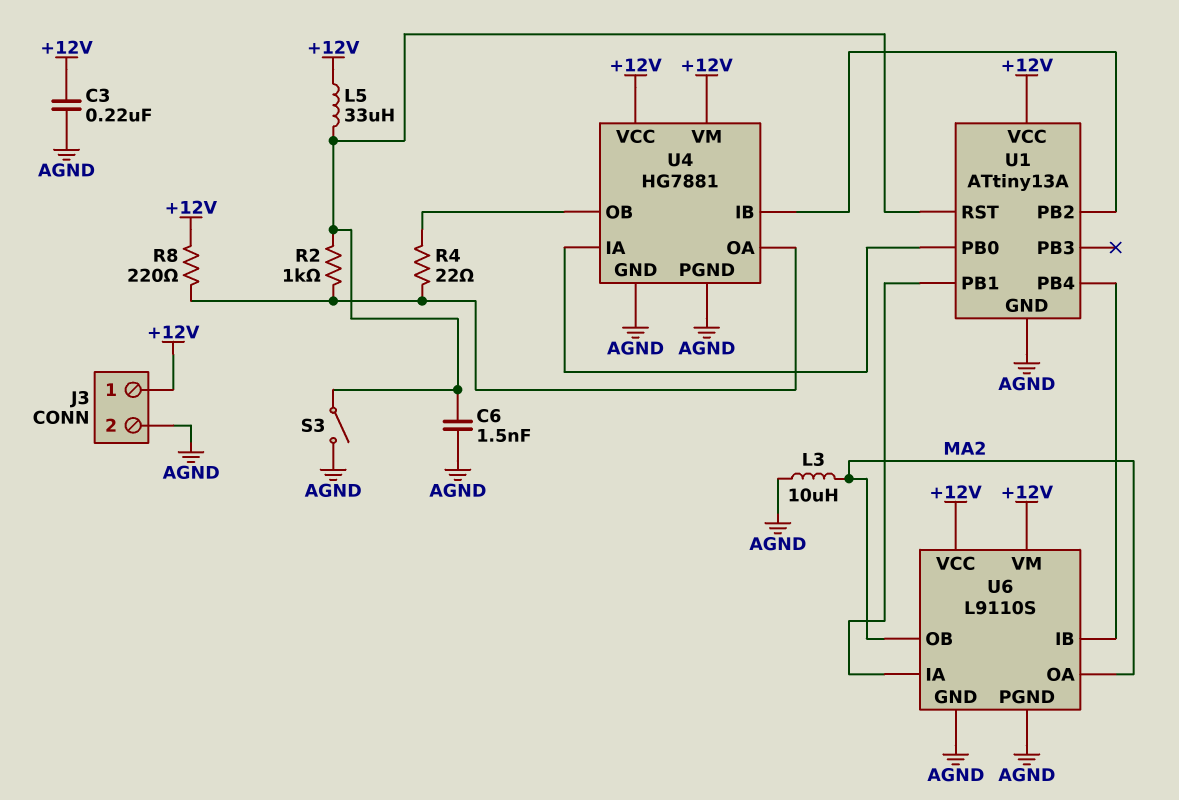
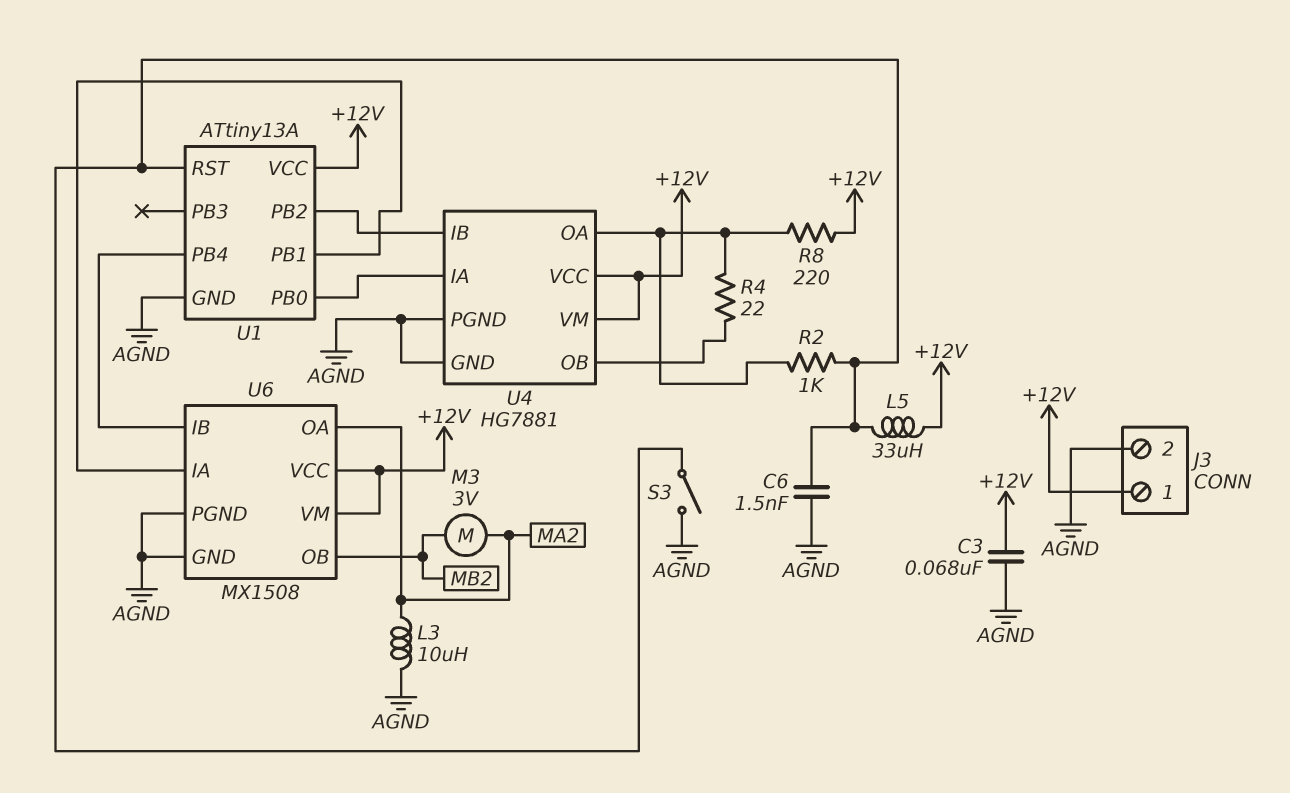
C3: 220nF (+12V, AGND) -> 68nF (+12V, AGND)
M3: none -> motor 3V (MA2, MB2)
U6: L9110S -> MX1508
U6 pin OB: MA2 -> MB2

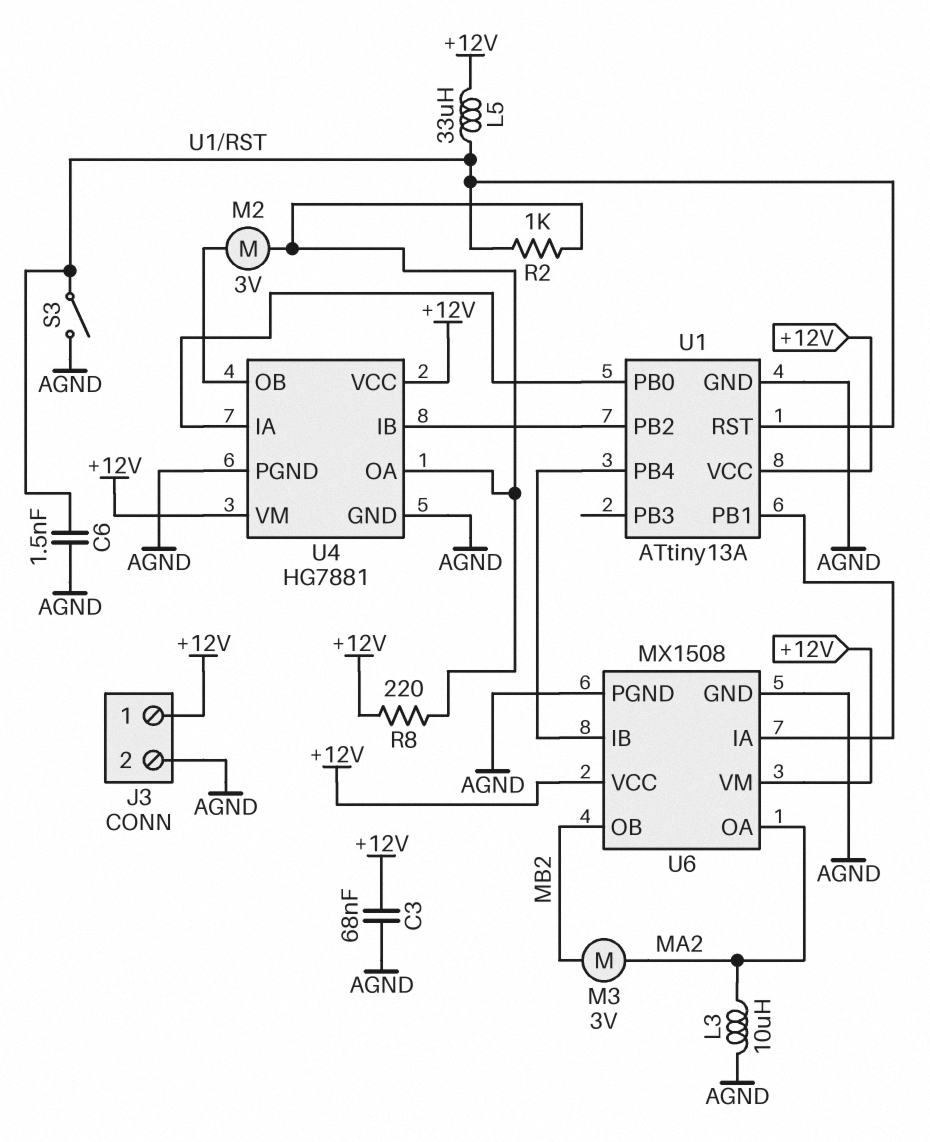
M2: none -> motor 3V (U4/OA, U4/OB)
R4: 22 (U4/OA, U4/OB) -> none

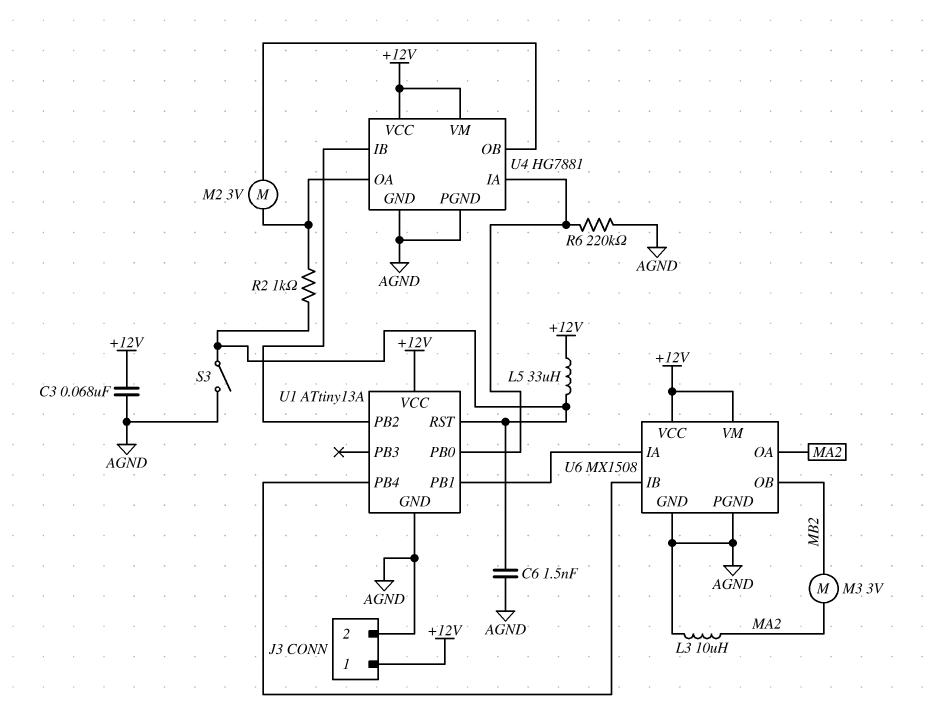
R6: none -> 220k (AGND, U1/PB0)
R8: 220 (+12V, U4/OA) -> none

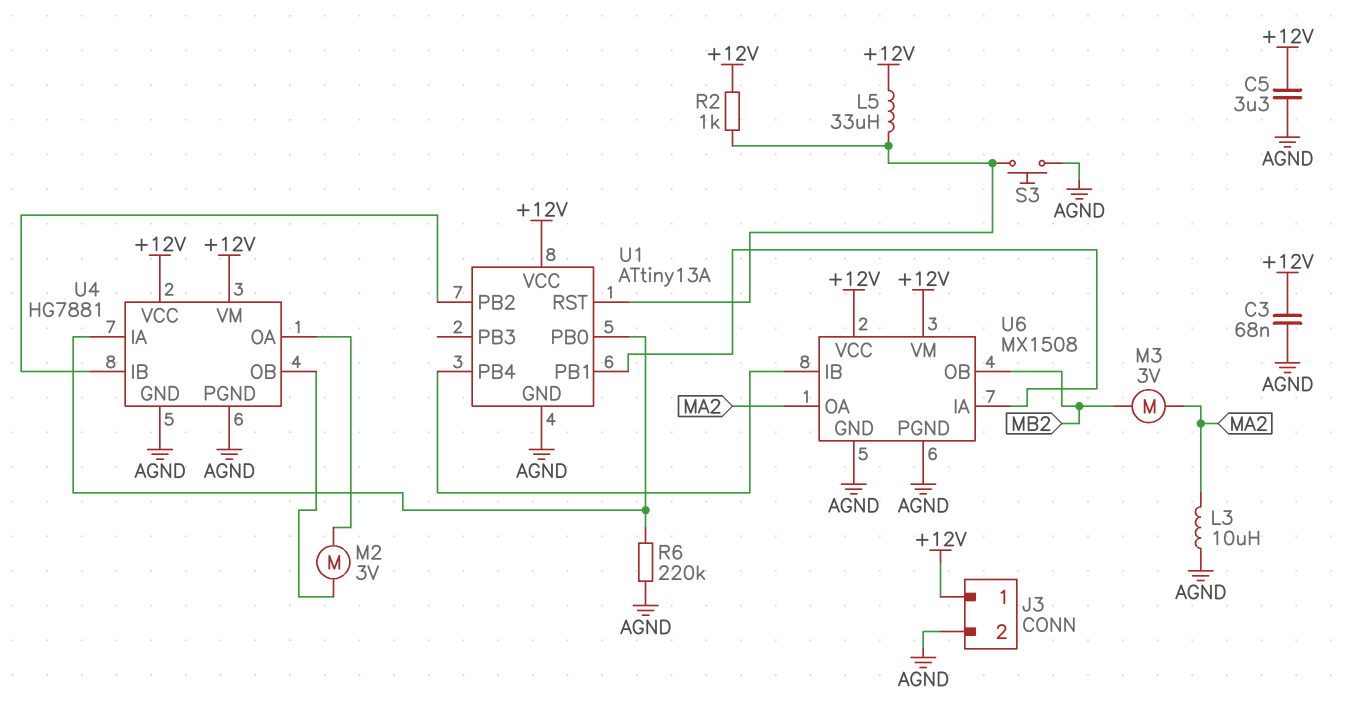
C5: none -> 3.3uF (+12V, AGND)
C6: 1.5nF (AGND, U1/RST) -> none
R2: 1k (U1/RST, U4/OA) -> 1k (+12V, U1/RST)
S3: switch (AGND, U1/RST) -> button (AGND, U1/RST)

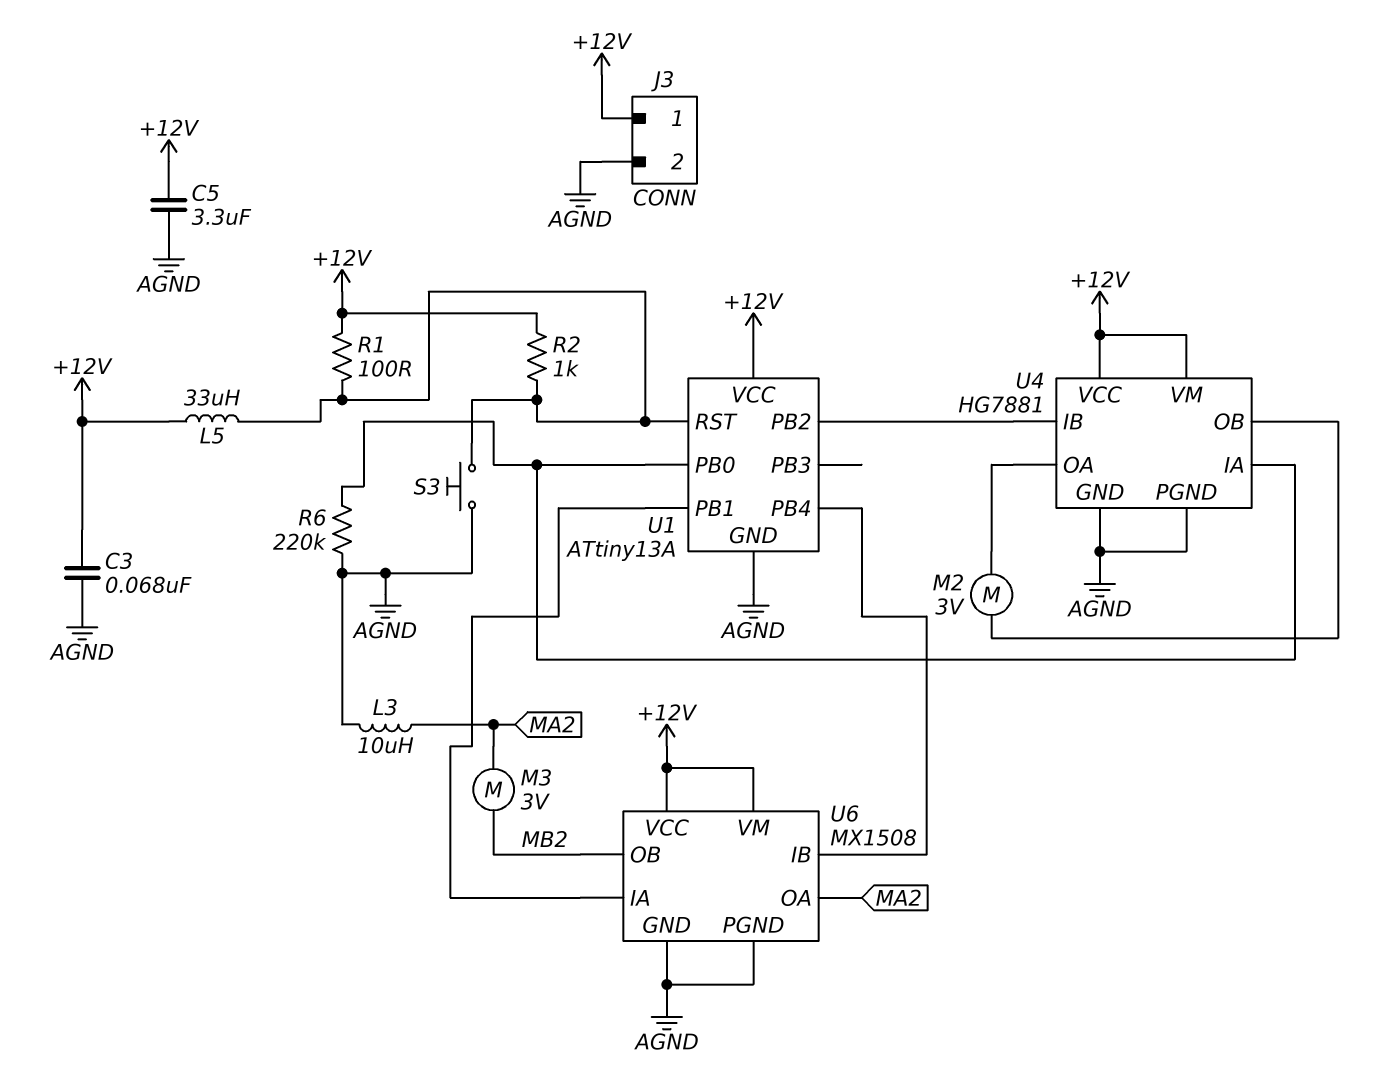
R1: none -> 100 (+12V, U1/RST)

